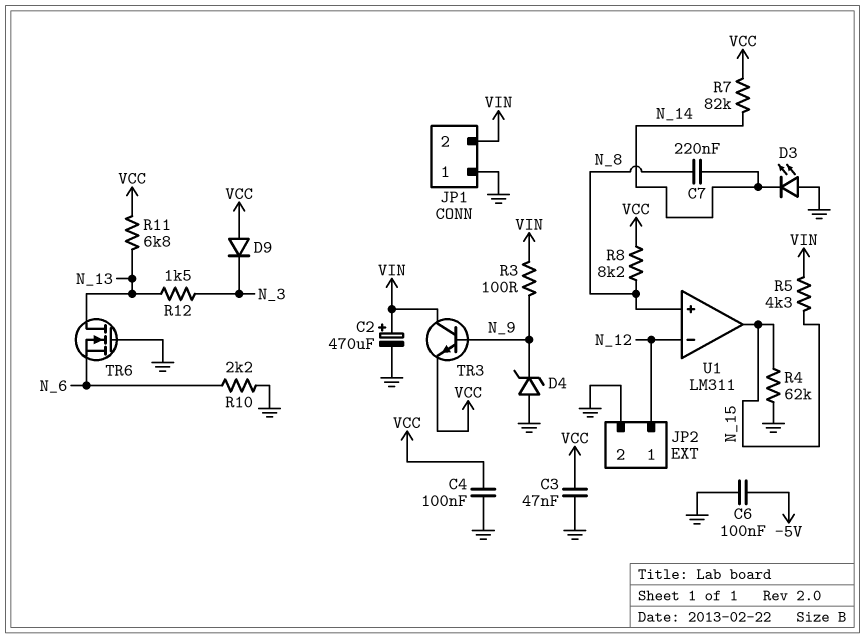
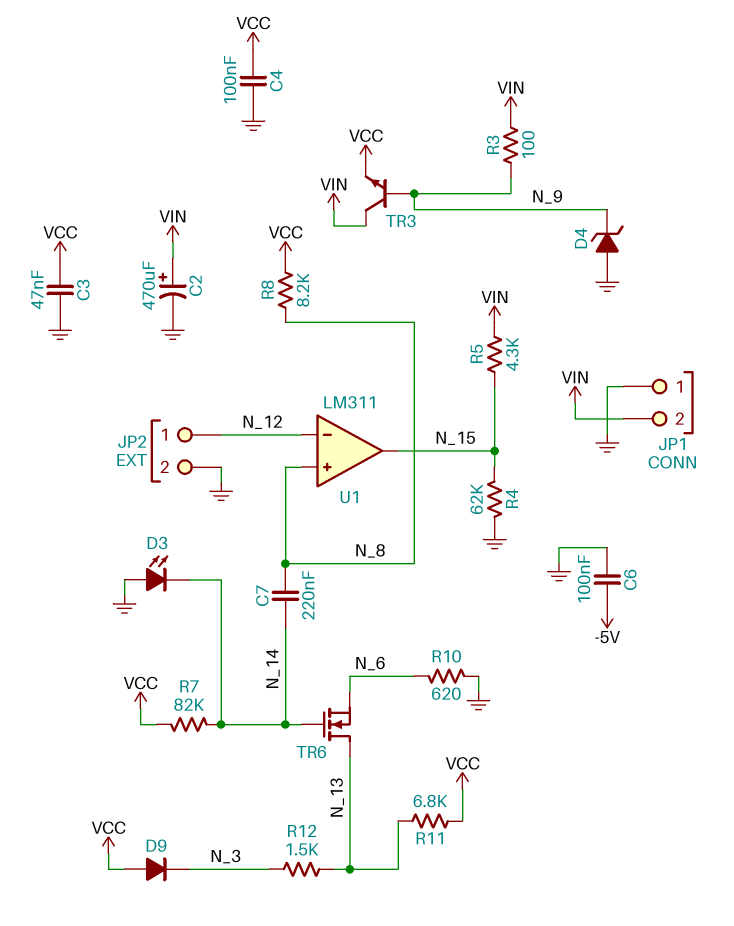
R10: 2.2k (GND, N_6) -> 620 (GND, N_6)
TR6: NMOS (G GND, D N_13, S N_6) -> NMOS (G N_14, D N_13, S N_6)

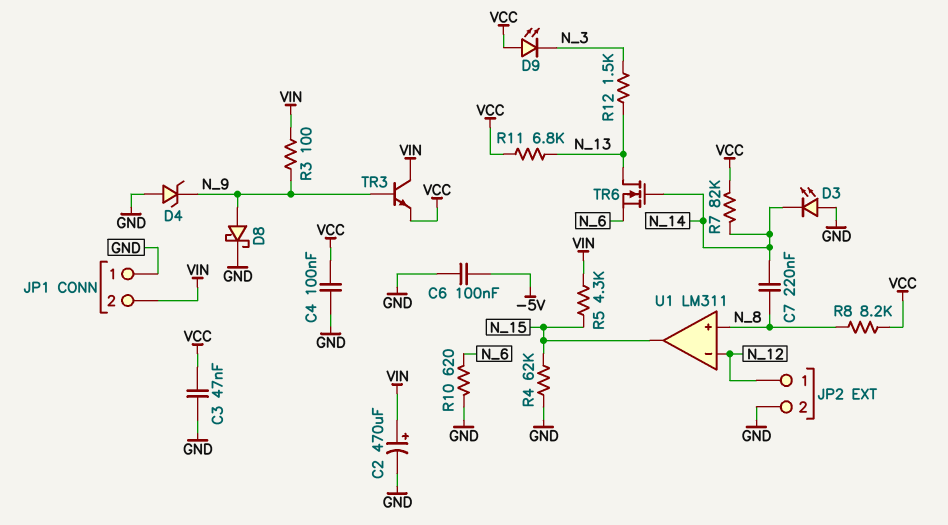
D8: none -> schottky (A N_9, K GND)
D9: diode (A VCC, K N_3) -> LED (A VCC, K N_3)

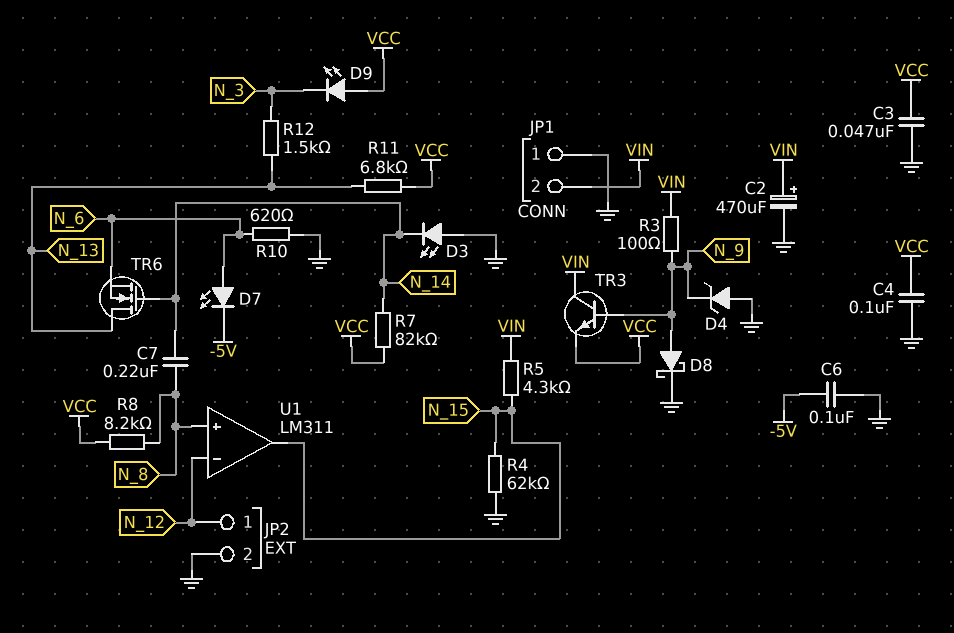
D7: none -> LED (A N_6, K -5V)

